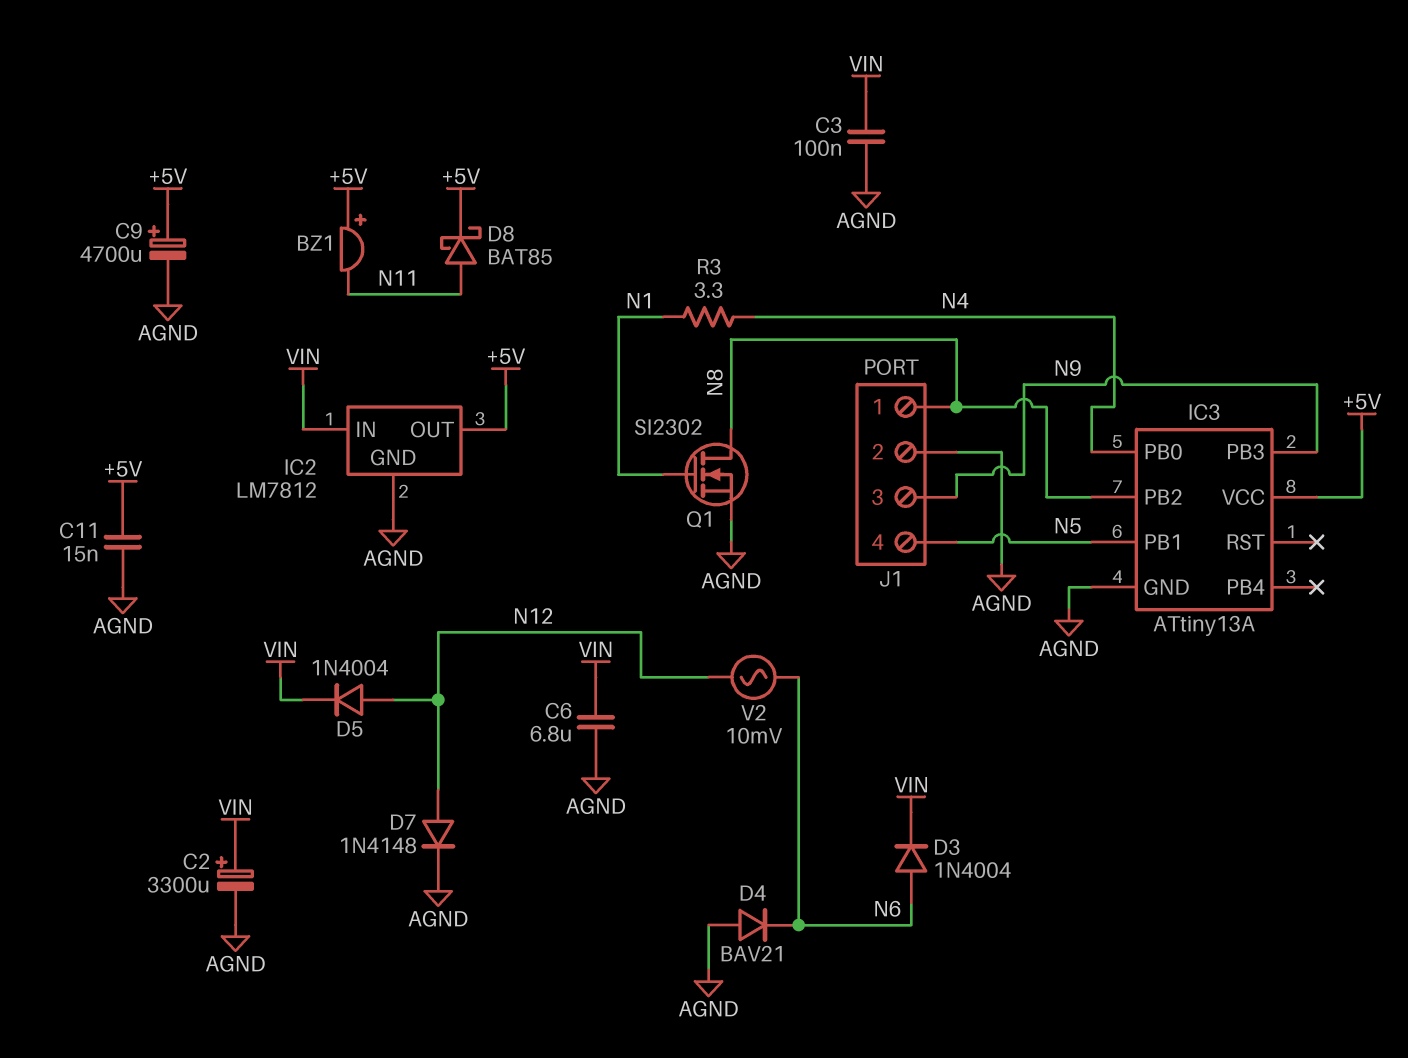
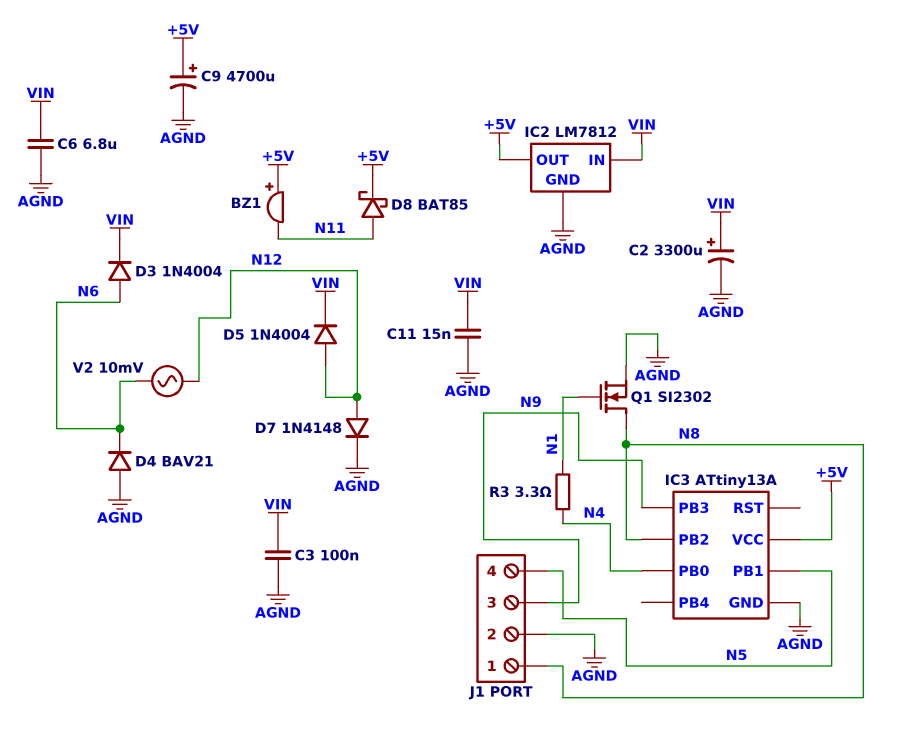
C11: 15nF (+5V, AGND) -> 15nF (AGND, VIN)

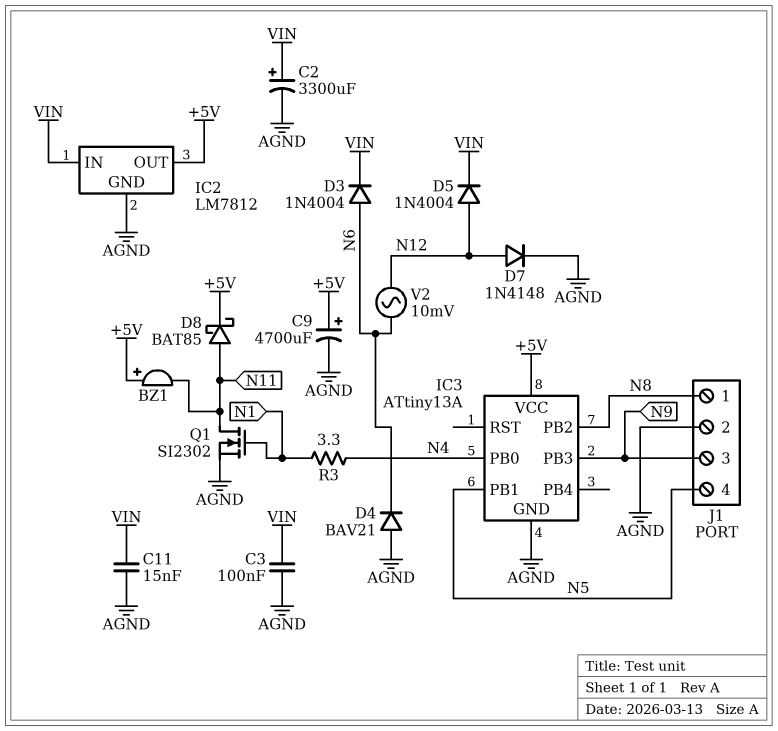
C6: 6.8uF (AGND, VIN) -> none
Q1: NMOS SI2302 (G N1, D N8, S AGND) -> NMOS SI2302 (G N1, D N11, S AGND)

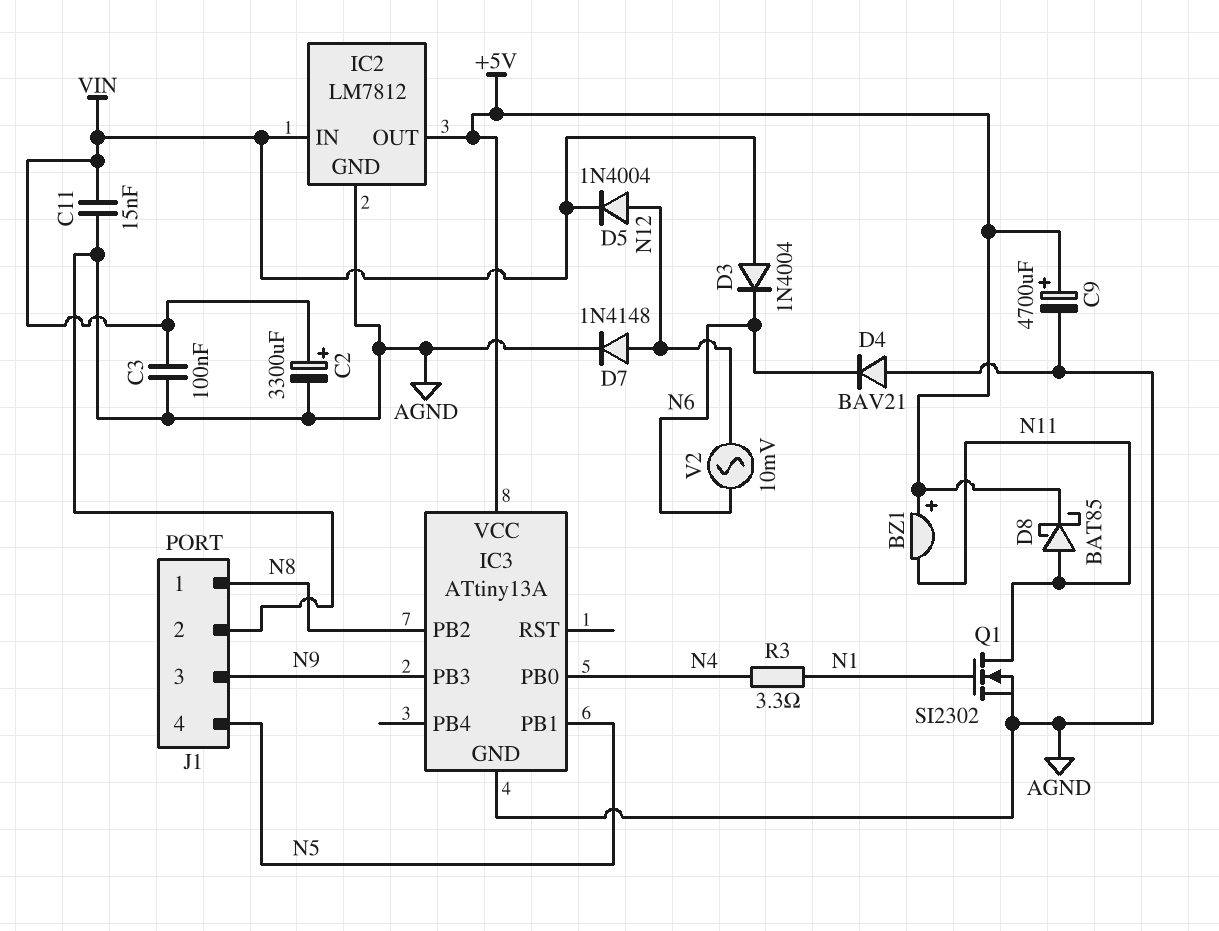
D3: diode 1N4004 (A N6, K VIN) -> diode 1N4004 (A VIN, K N6)

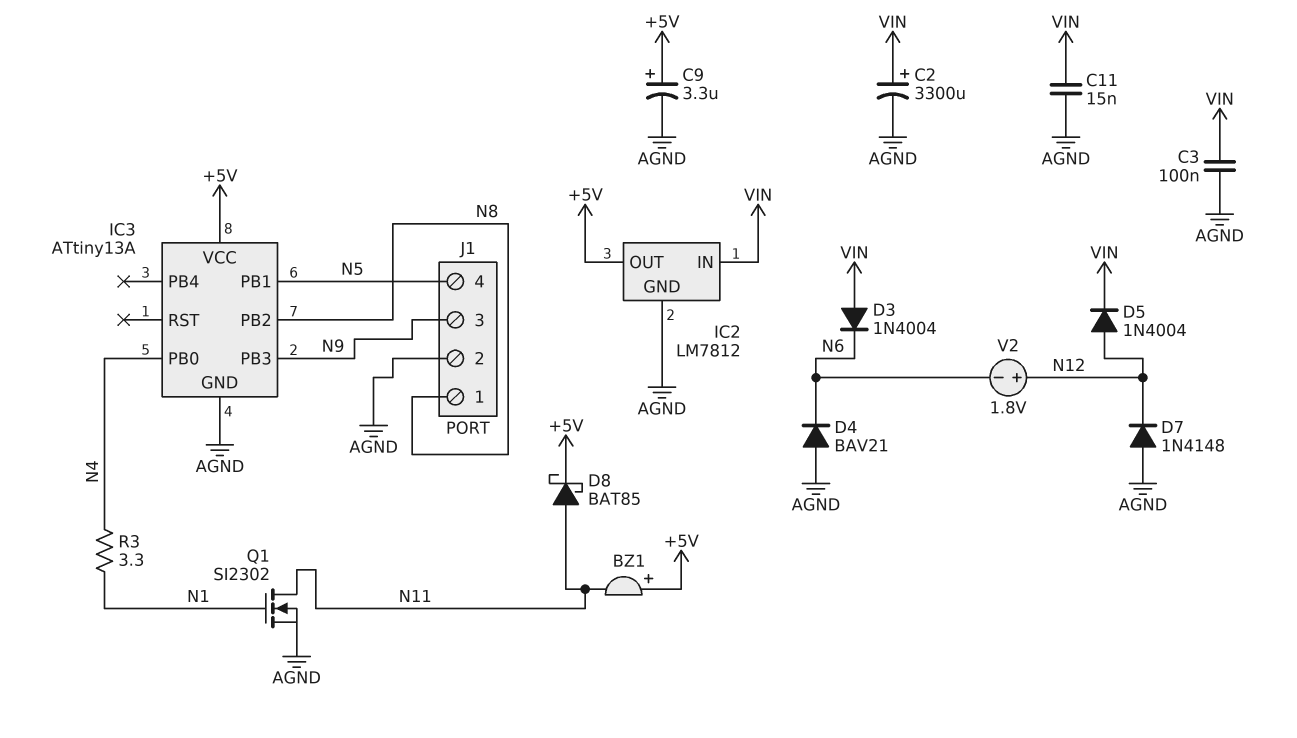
C9: 4700uF (plus +5V, minus AGND) -> 3.3uF (plus +5V, minus AGND)
D7: diode 1N4148 (A N12, K AGND) -> diode 1N4148 (A AGND, K N12)
V2: AC 10mV (N6, N12) -> 1.8V (plus N12, minus N6)

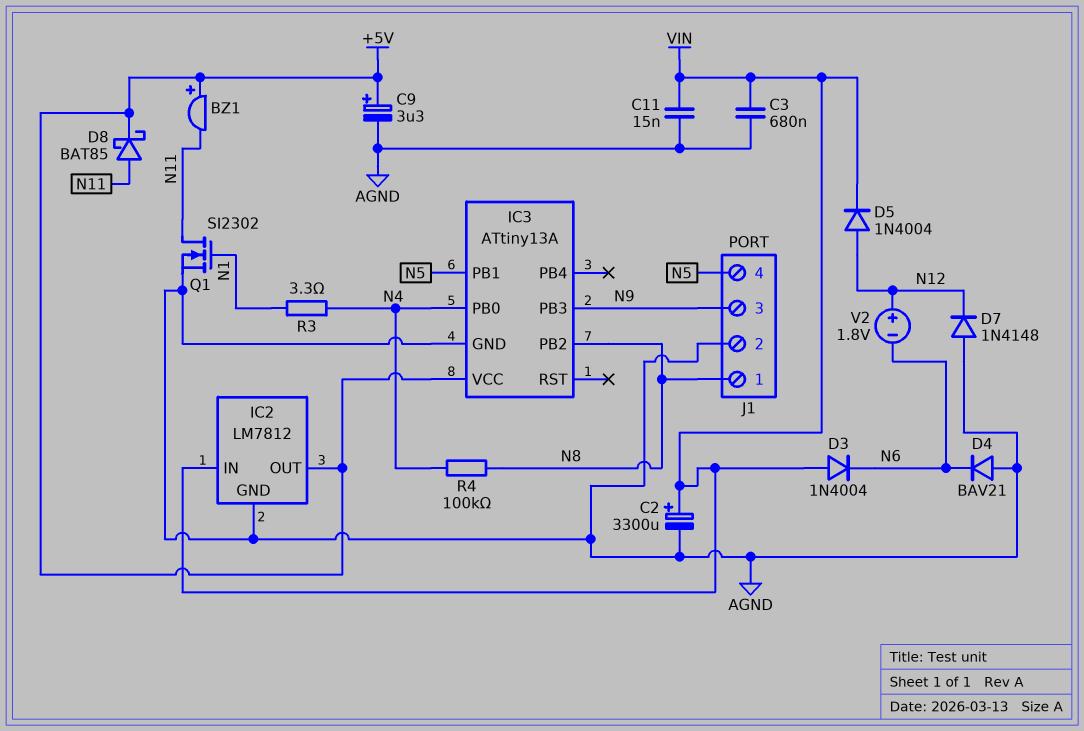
C3: 100nF (AGND, VIN) -> 680nF (AGND, VIN)
R4: none -> 100k (N4, N8)

